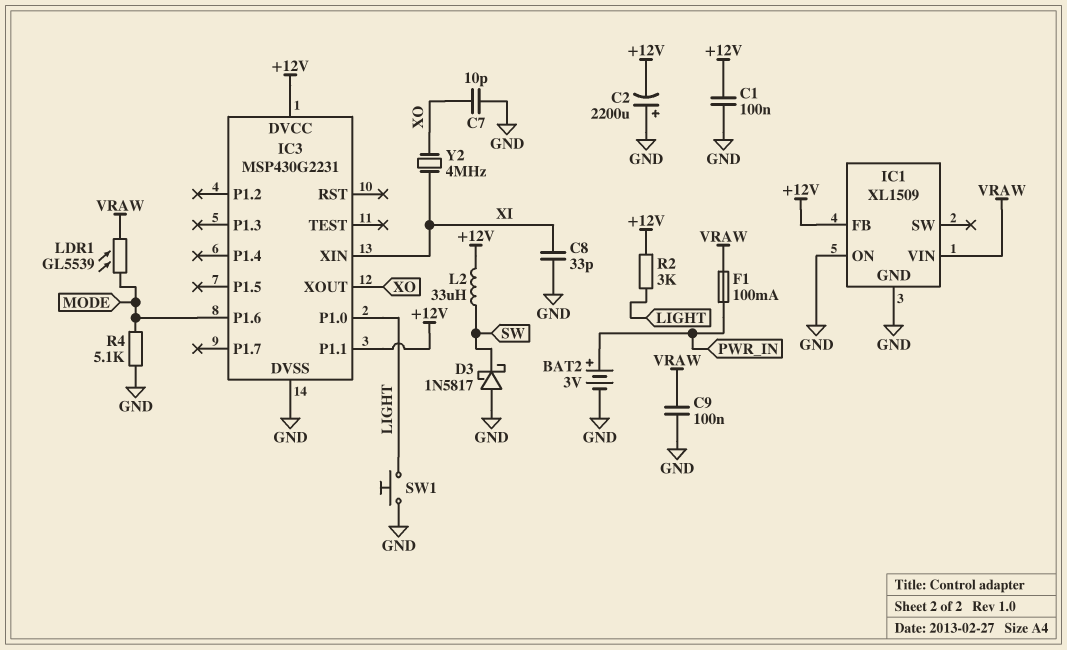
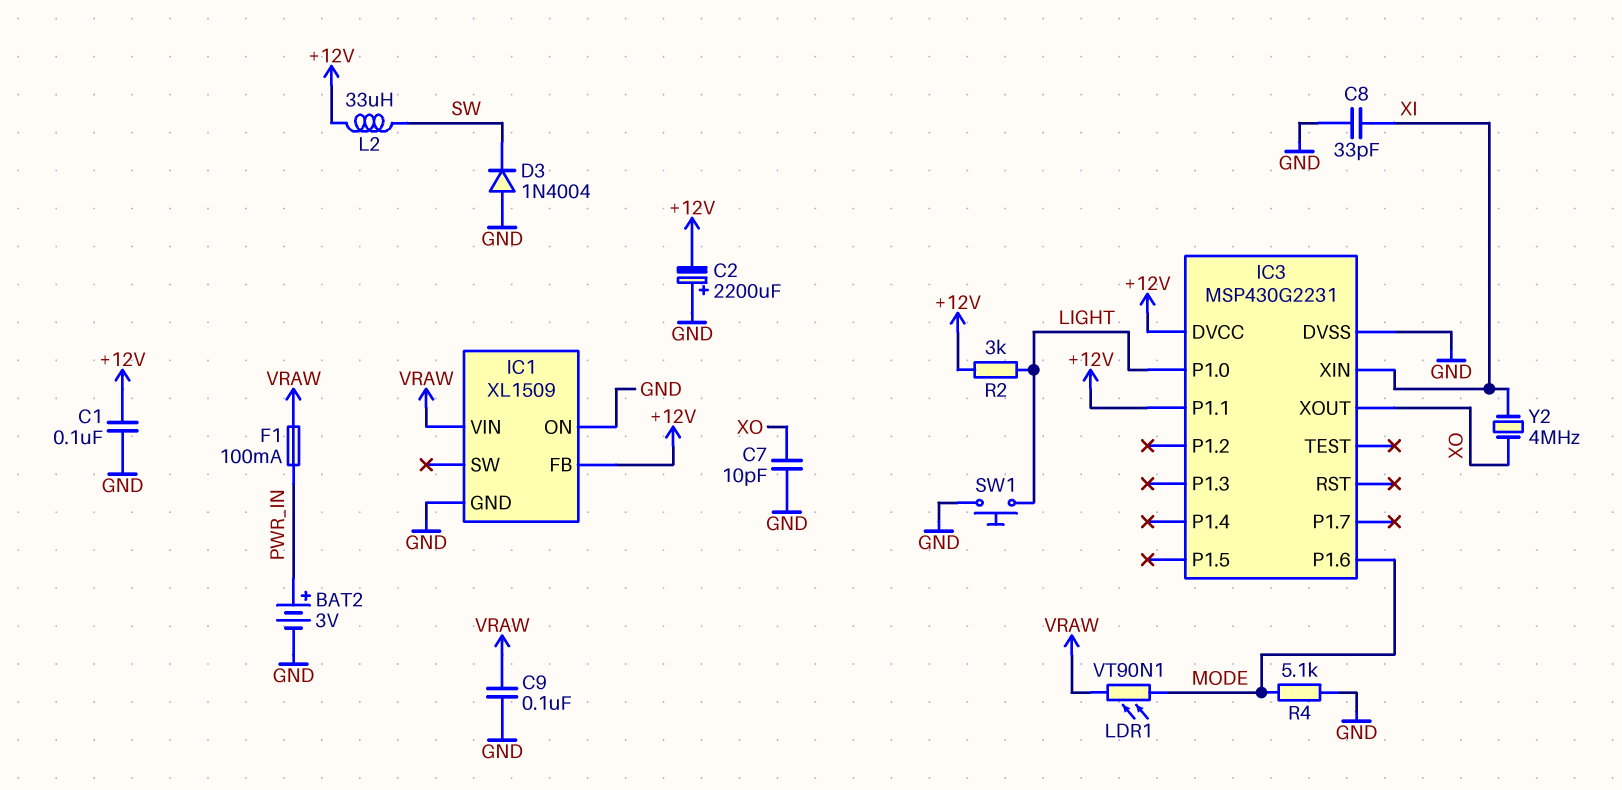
D3: schottky 1N5817 (A GND, K SW) -> diode 1N4004 (A GND, K SW)
LDR1: GL5539 (MODE, VRAW) -> VT90N1 (MODE, VRAW)

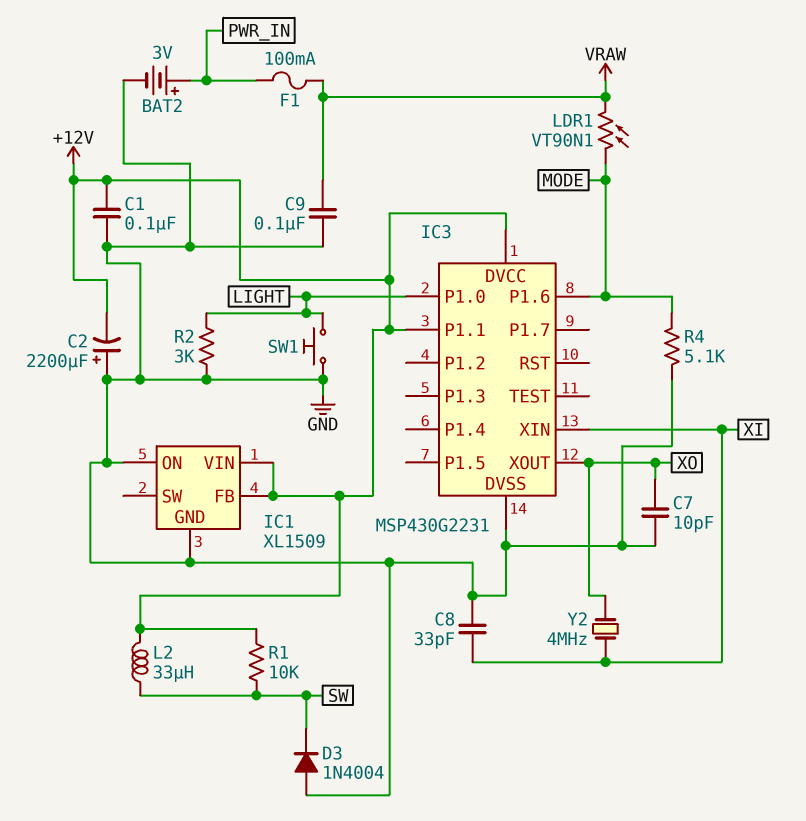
IC1 pin VIN: VRAW -> +12V
R1: none -> 10k (+12V, SW)
R2: 3k (+12V, LIGHT) -> 3k (GND, LIGHT)

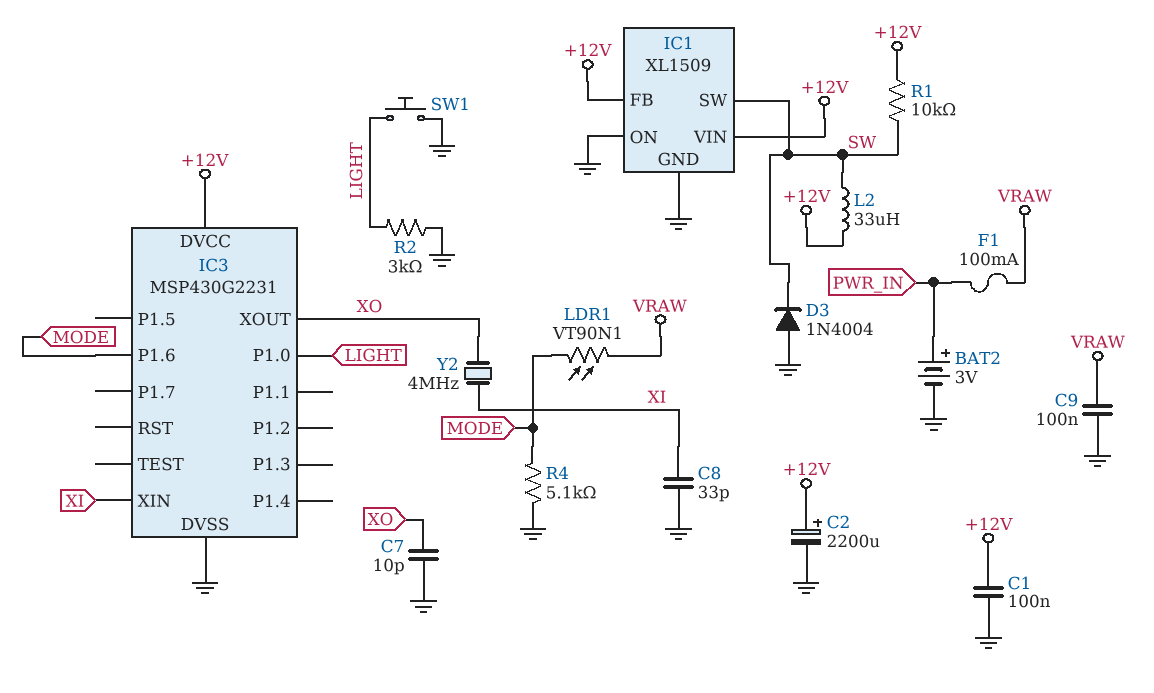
C2: 2200uF (plus GND, minus +12V) -> 2200uF (plus +12V, minus GND)
IC1 pin SW: none -> SW
IC3 pin P1.1: +12V -> none

